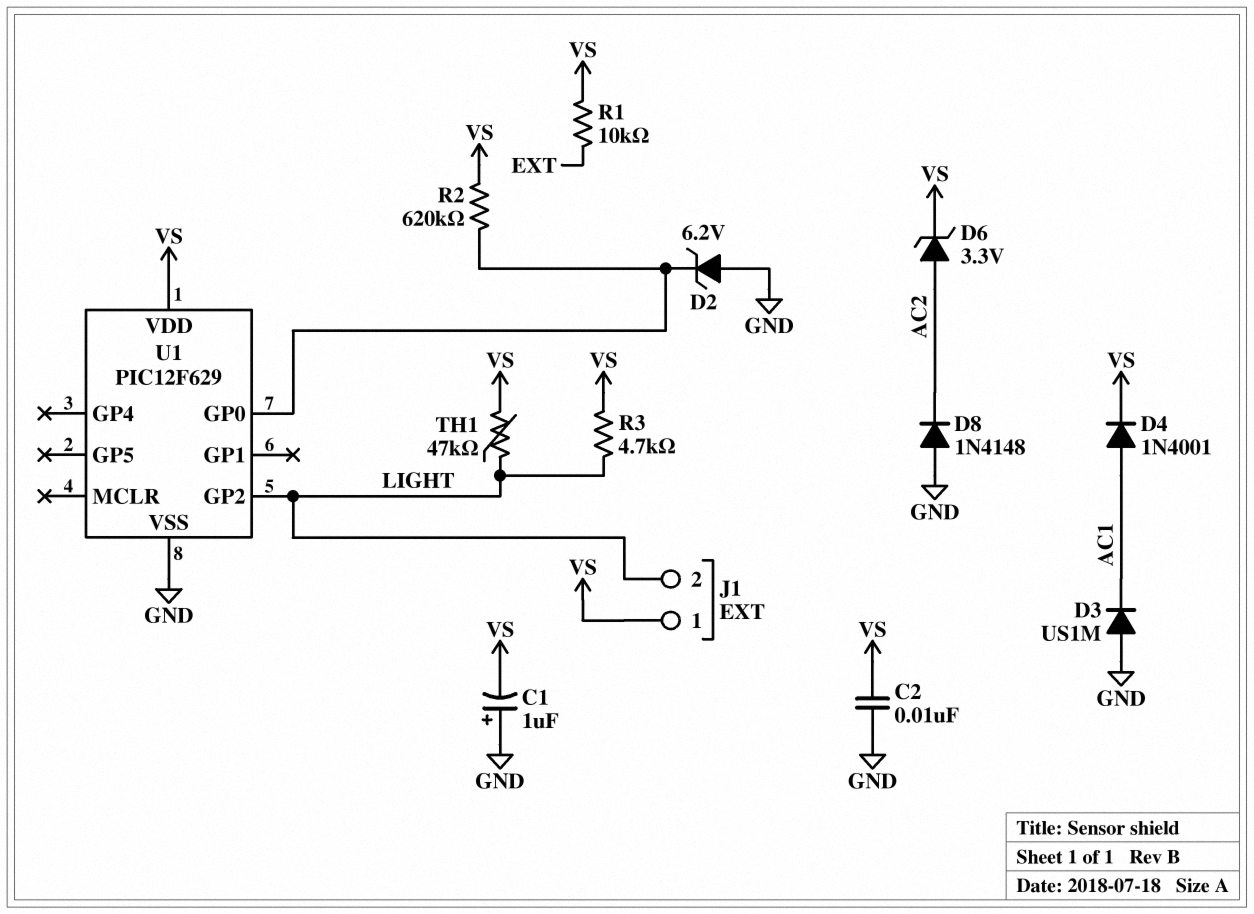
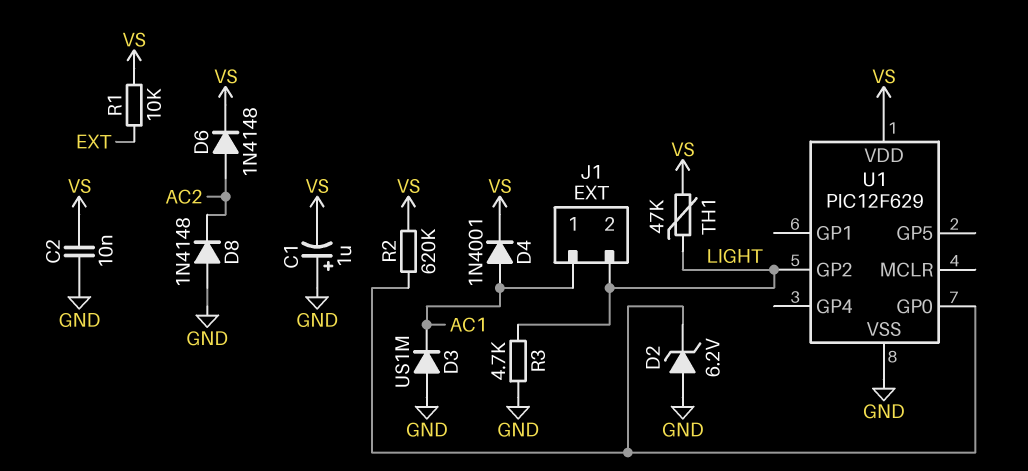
D6: zener 3.3V (A AC2, K VS) -> diode 1N4148 (A AC2, K VS)
J1 pin 1: VS -> AC1
R3: 4.7k (LIGHT, VS) -> 4.7k (GND, LIGHT)

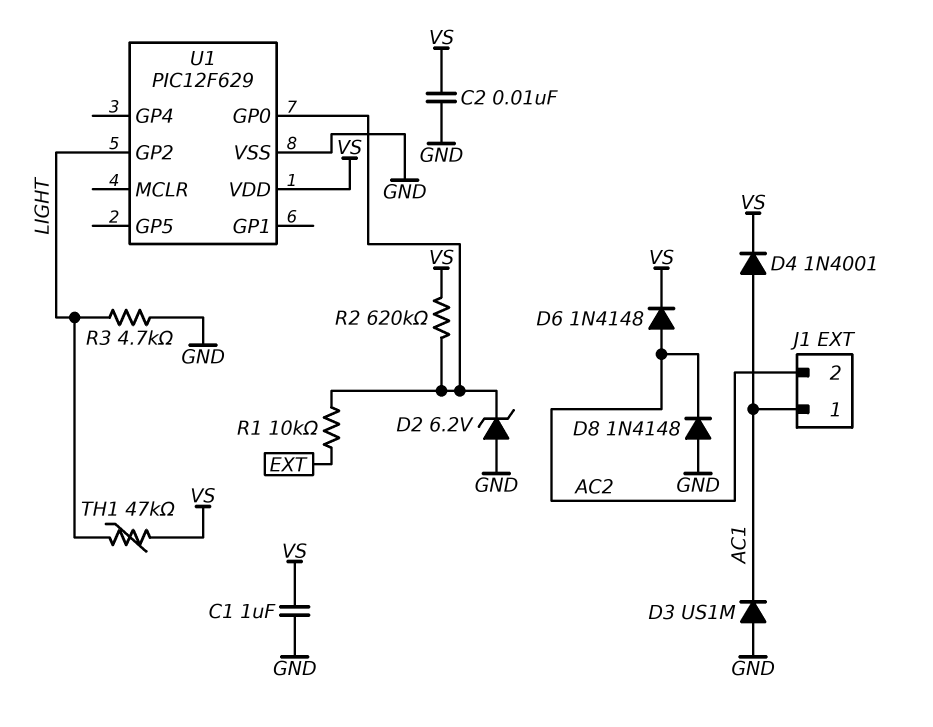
C1: 1uF (plus GND, minus VS) -> 1uF (GND, VS)
J1 pin 2: LIGHT -> AC2
R1: 10k (EXT, VS) -> 10k (EXT, U1/GP0)

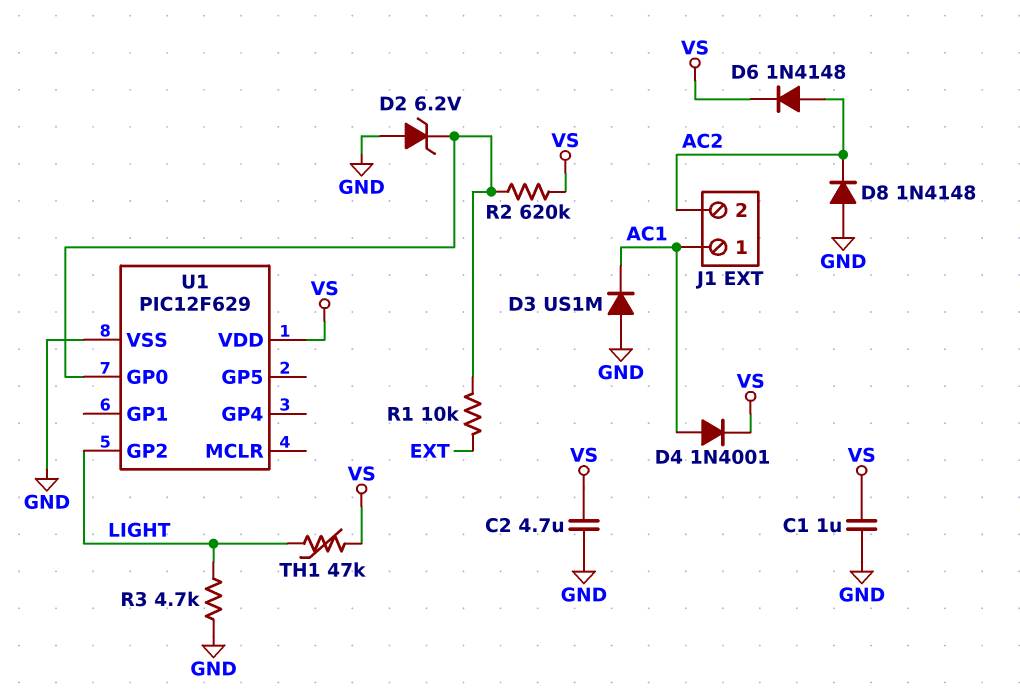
C2: 10nF (GND, VS) -> 4.7uF (GND, VS)

